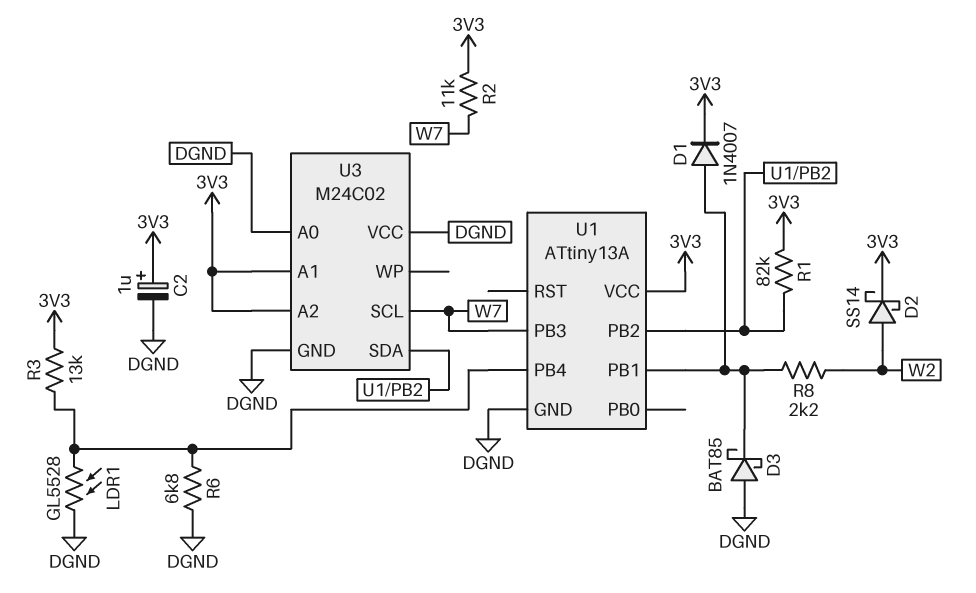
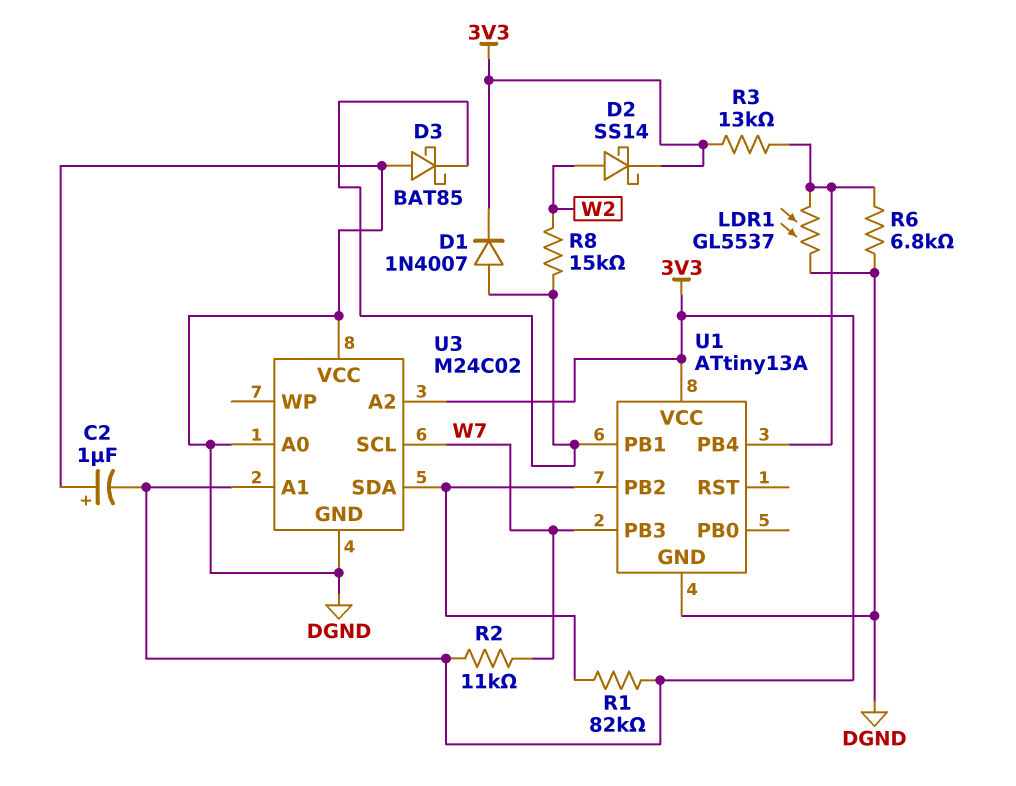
C2: 1uF (plus 3V3, minus DGND) -> 1uF (plus DGND, minus 3V3)
LDR1: GL5528 (DGND, U1/PB4) -> GL5537 (DGND, U1/PB4)
R8: 2.2k (U1/PB1, W2) -> 15k (U1/PB1, W2)

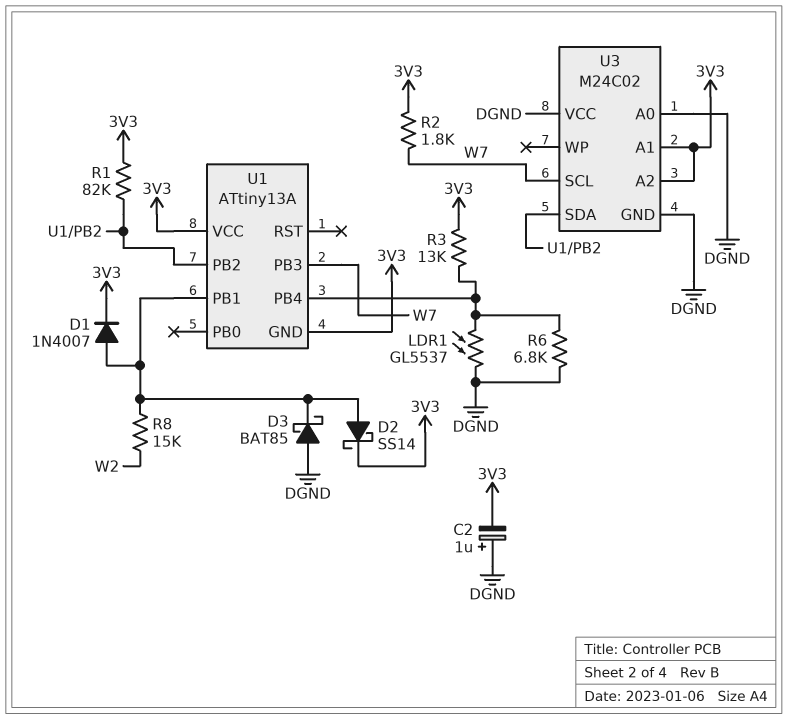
D2: schottky SS14 (A W2, K 3V3) -> schottky SS14 (A U1/PB1, K 3V3)
R2: 11k (3V3, W7) -> 1.8k (3V3, W7)
U1 pin GND: DGND -> 3V3

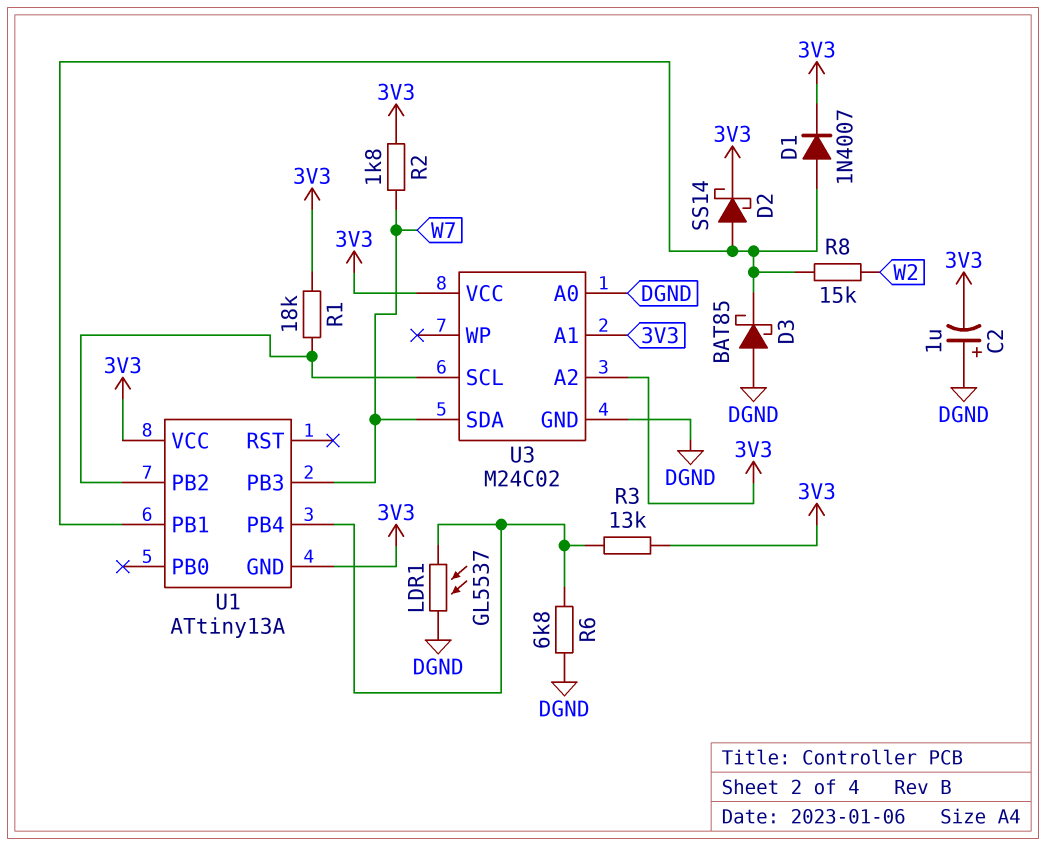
R1: 82k (3V3, U1/PB2) -> 18k (3V3, U1/PB2)
U3 pin SCL: W7 -> U1/PB2
U3 pin SDA: U1/PB2 -> W7
U3 pin VCC: DGND -> 3V3

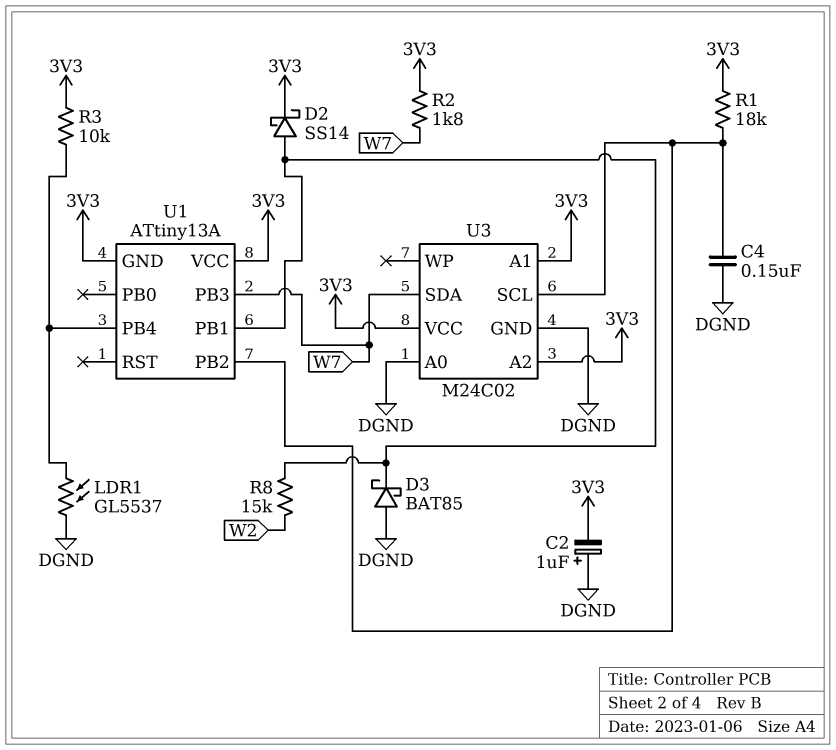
C4: none -> 150nF (DGND, U1/PB2)
D1: diode 1N4007 (A U1/PB1, K 3V3) -> none
R3: 13k (3V3, U1/PB4) -> 10k (3V3, U1/PB4)
R6: 6.8k (DGND, U1/PB4) -> none

